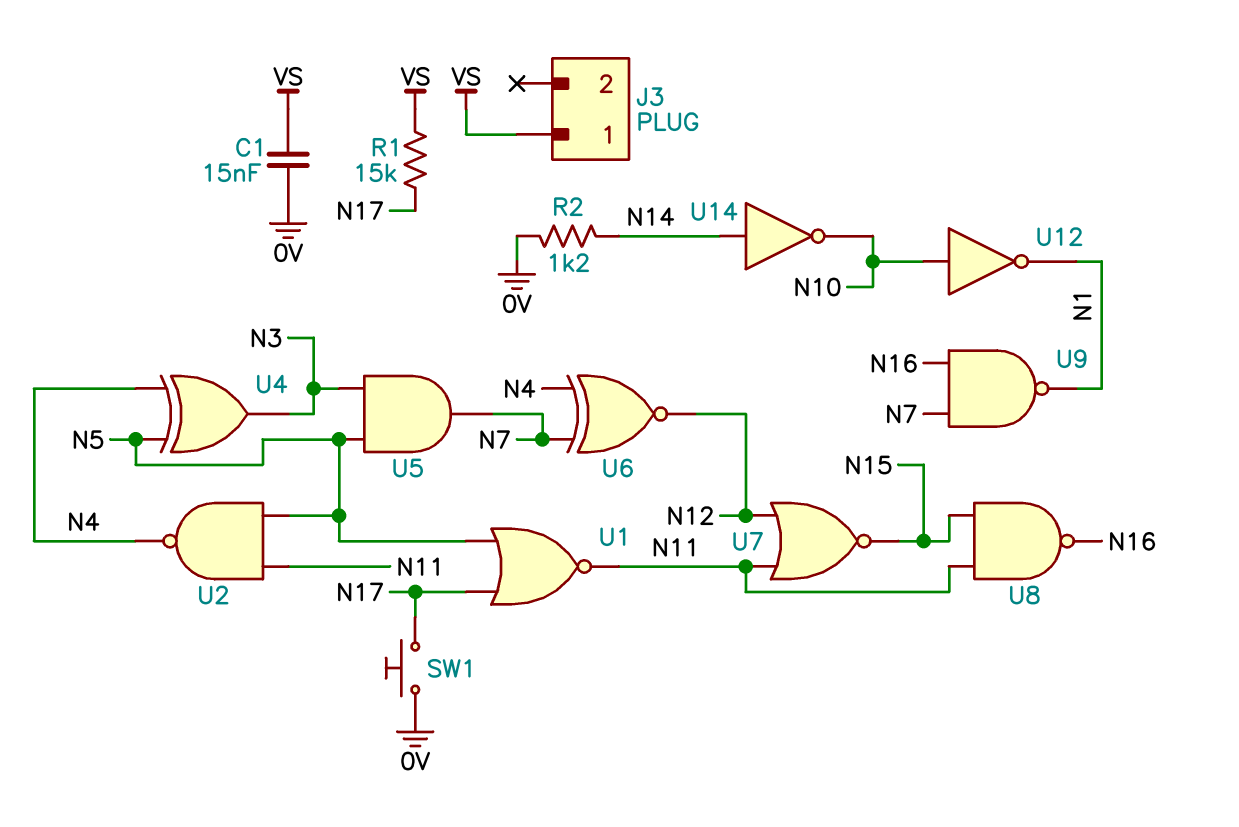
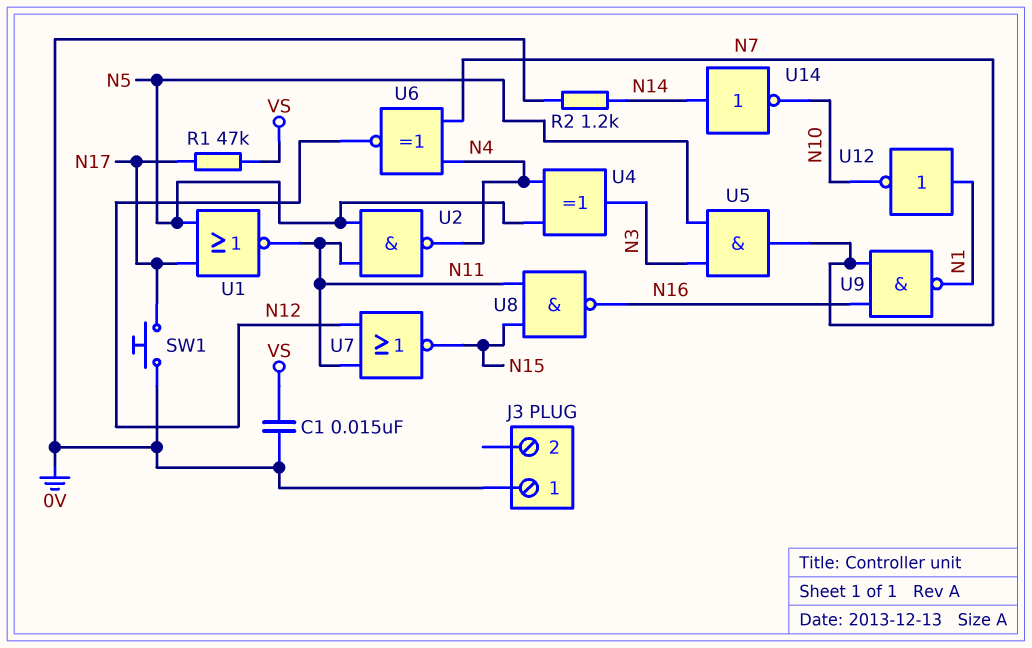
J3 pin 1: VS -> 0V
R1: 15k (N17, VS) -> 47k (N17, VS)
U12: NOT (in N10, out N1) -> NOT (in N1, out N10)

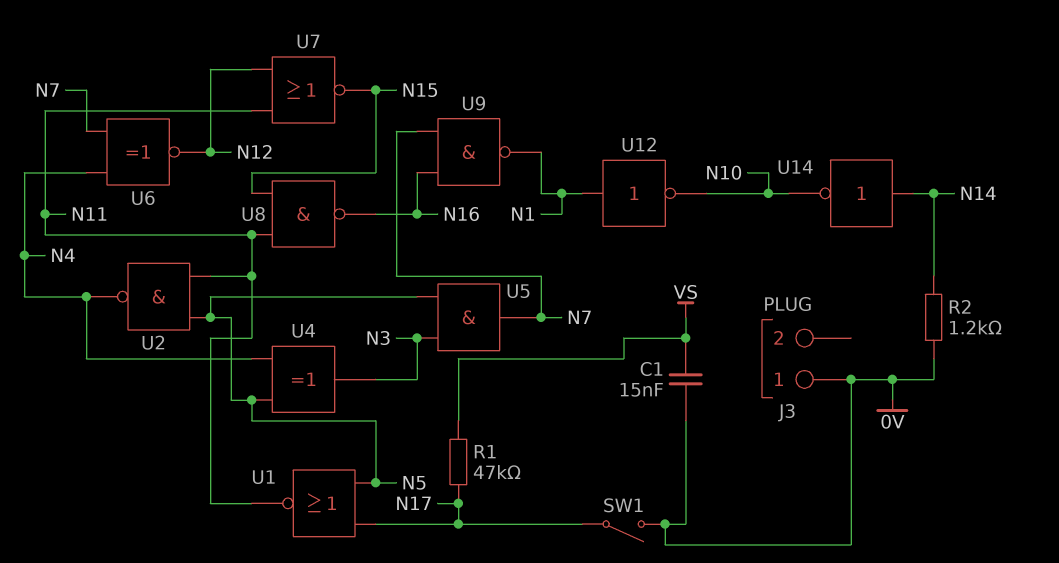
SW1: button (0V, N17) -> switch (0V, N17)

